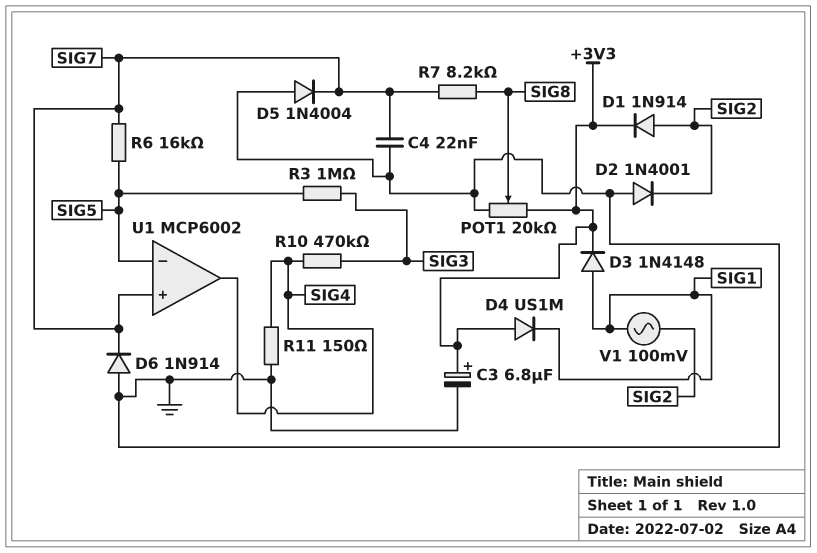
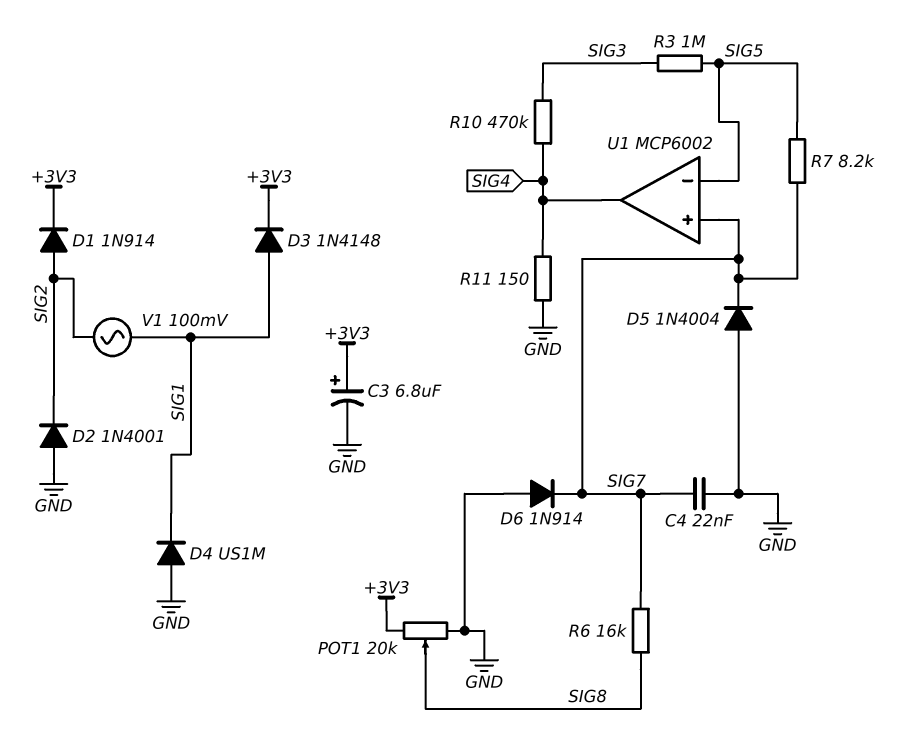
D4: diode US1M (A +3V3, K SIG1) -> diode US1M (A GND, K SIG1)
R6: 16k (SIG5, SIG7) -> 16k (SIG7, SIG8)
R7: 8.2k (SIG7, SIG8) -> 8.2k (SIG5, SIG7)

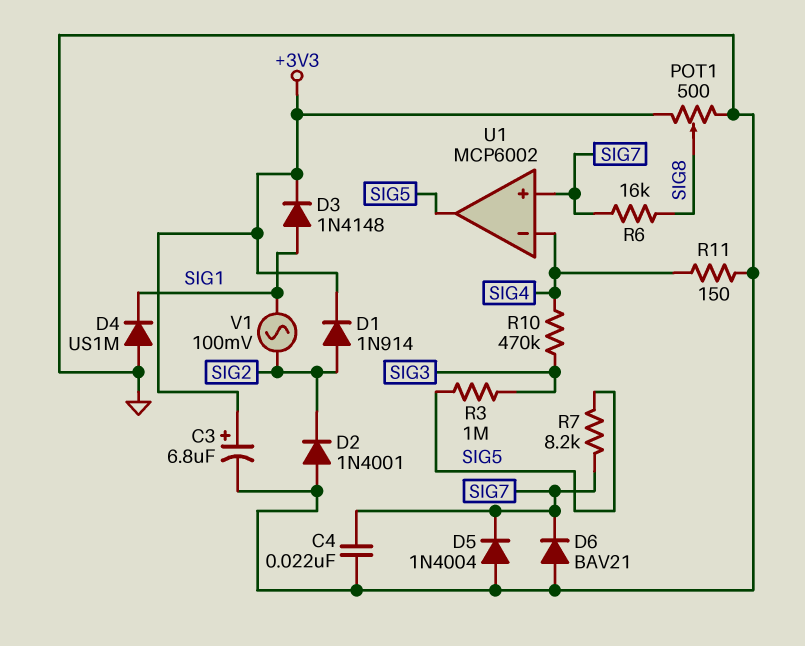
D6: diode 1N914 (A GND, K SIG7) -> diode BAV21 (A GND, K SIG7)
POT1: 20k (+3V3, GND, wiper SIG8) -> 500 (+3V3, GND, wiper SIG8)
U1 pin in-: SIG5 -> SIG4
U1 pin out: SIG4 -> SIG5

